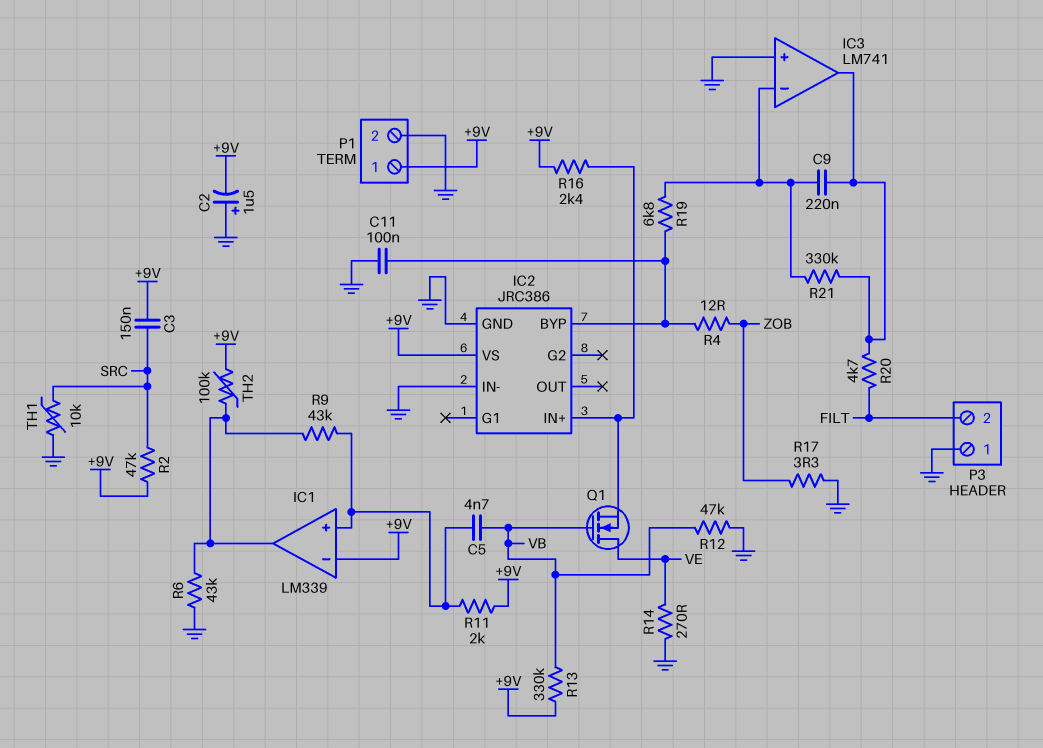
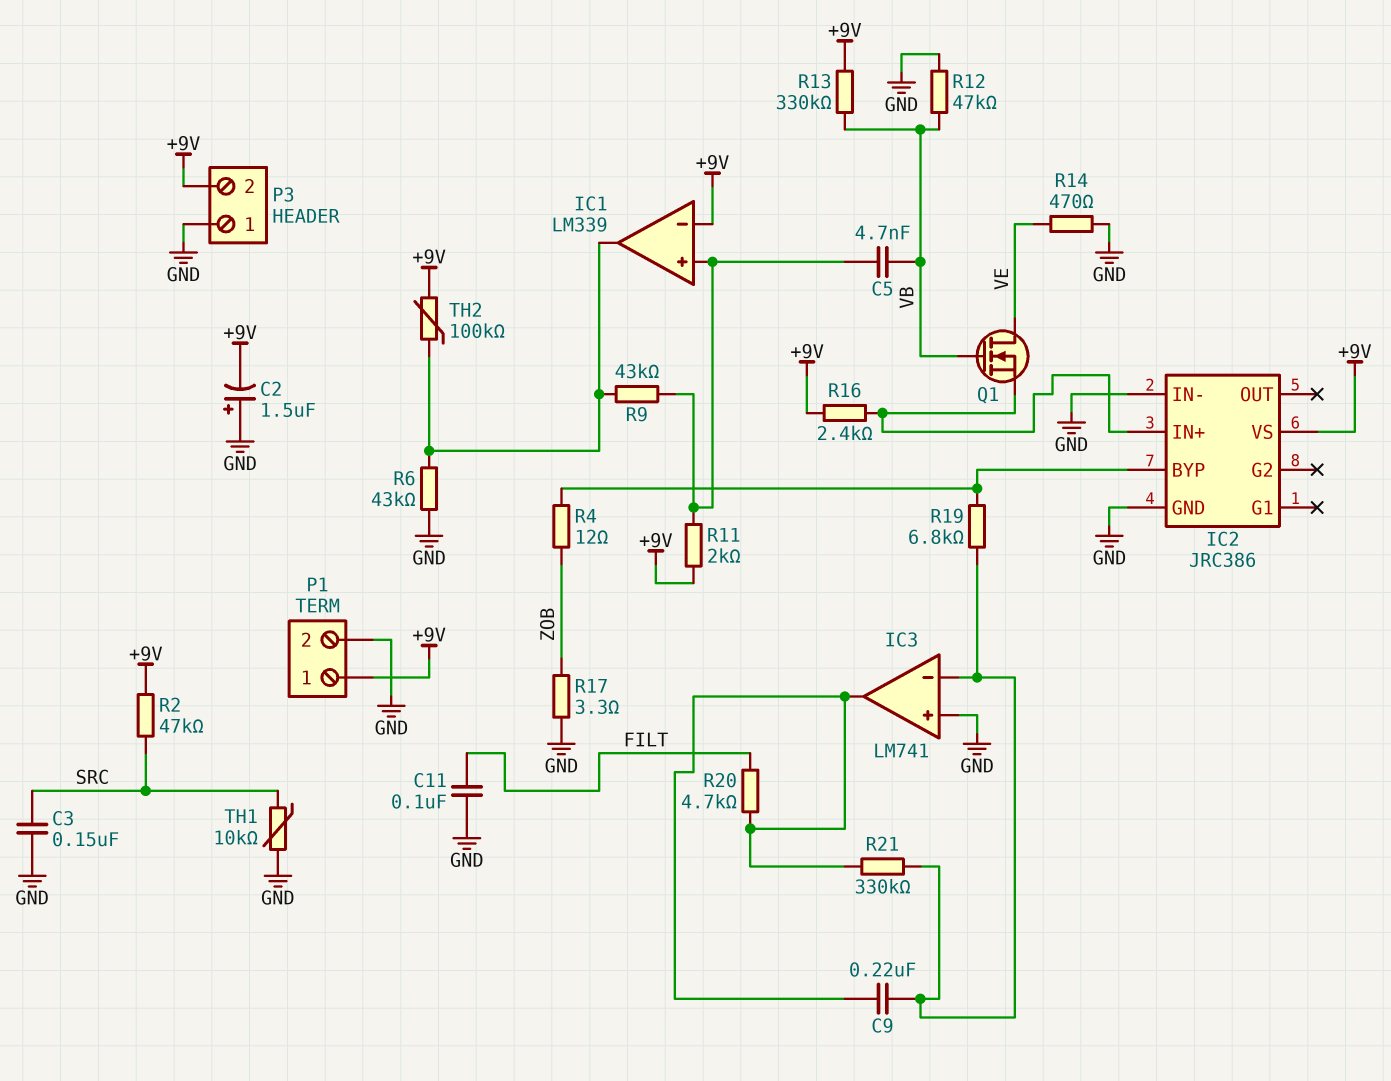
C3: 150nF (+9V, SRC) -> 150nF (GND, SRC)
C11: 100nF (GND, IC2/BYP) -> 100nF (FILT, GND)
P3 pin 2: FILT -> +9V
R14: 270 (GND, VE) -> 470 (GND, VE)

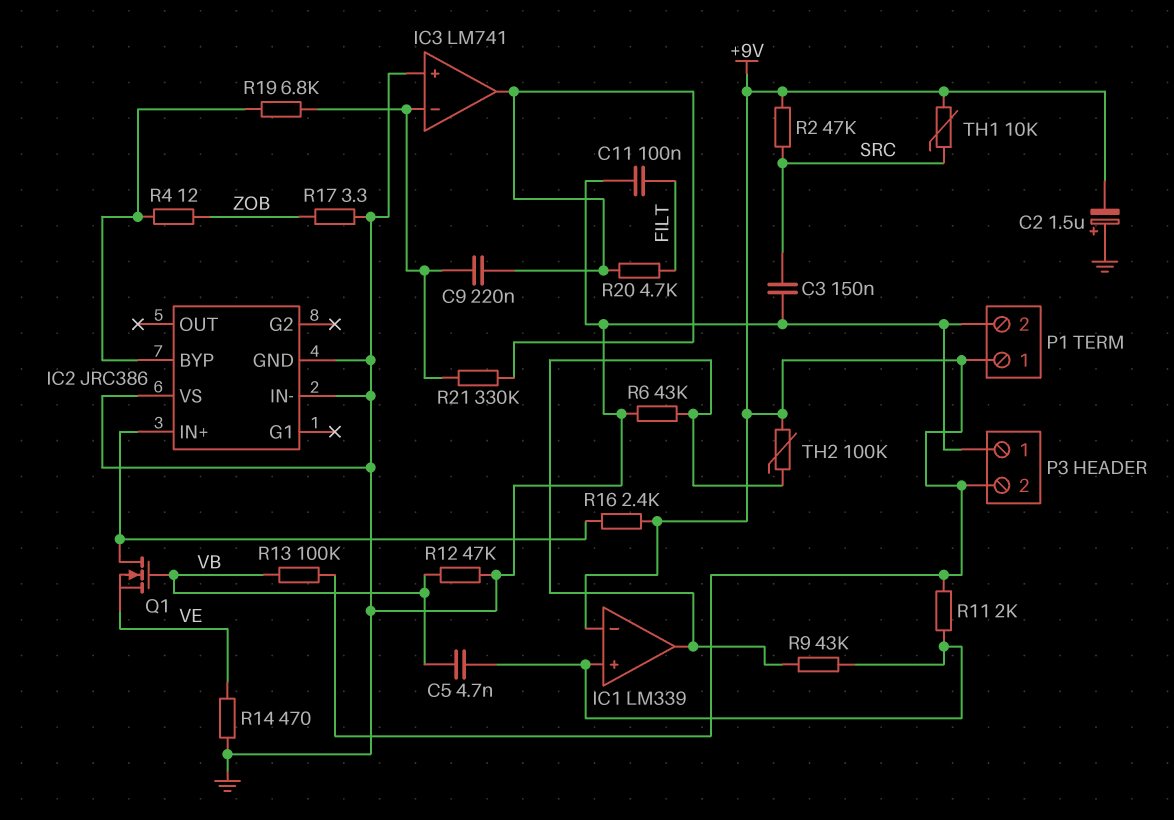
IC2 pin VS: +9V -> GND
Q1: NMOS (G VB, D VE, S IC2/IN+) -> NMOS (G VB, D IC2/IN+, S VE)
R13: 330k (+9V, VB) -> 100k (+9V, VB)
TH1: 10k (GND, SRC) -> 10k (+9V, SRC)

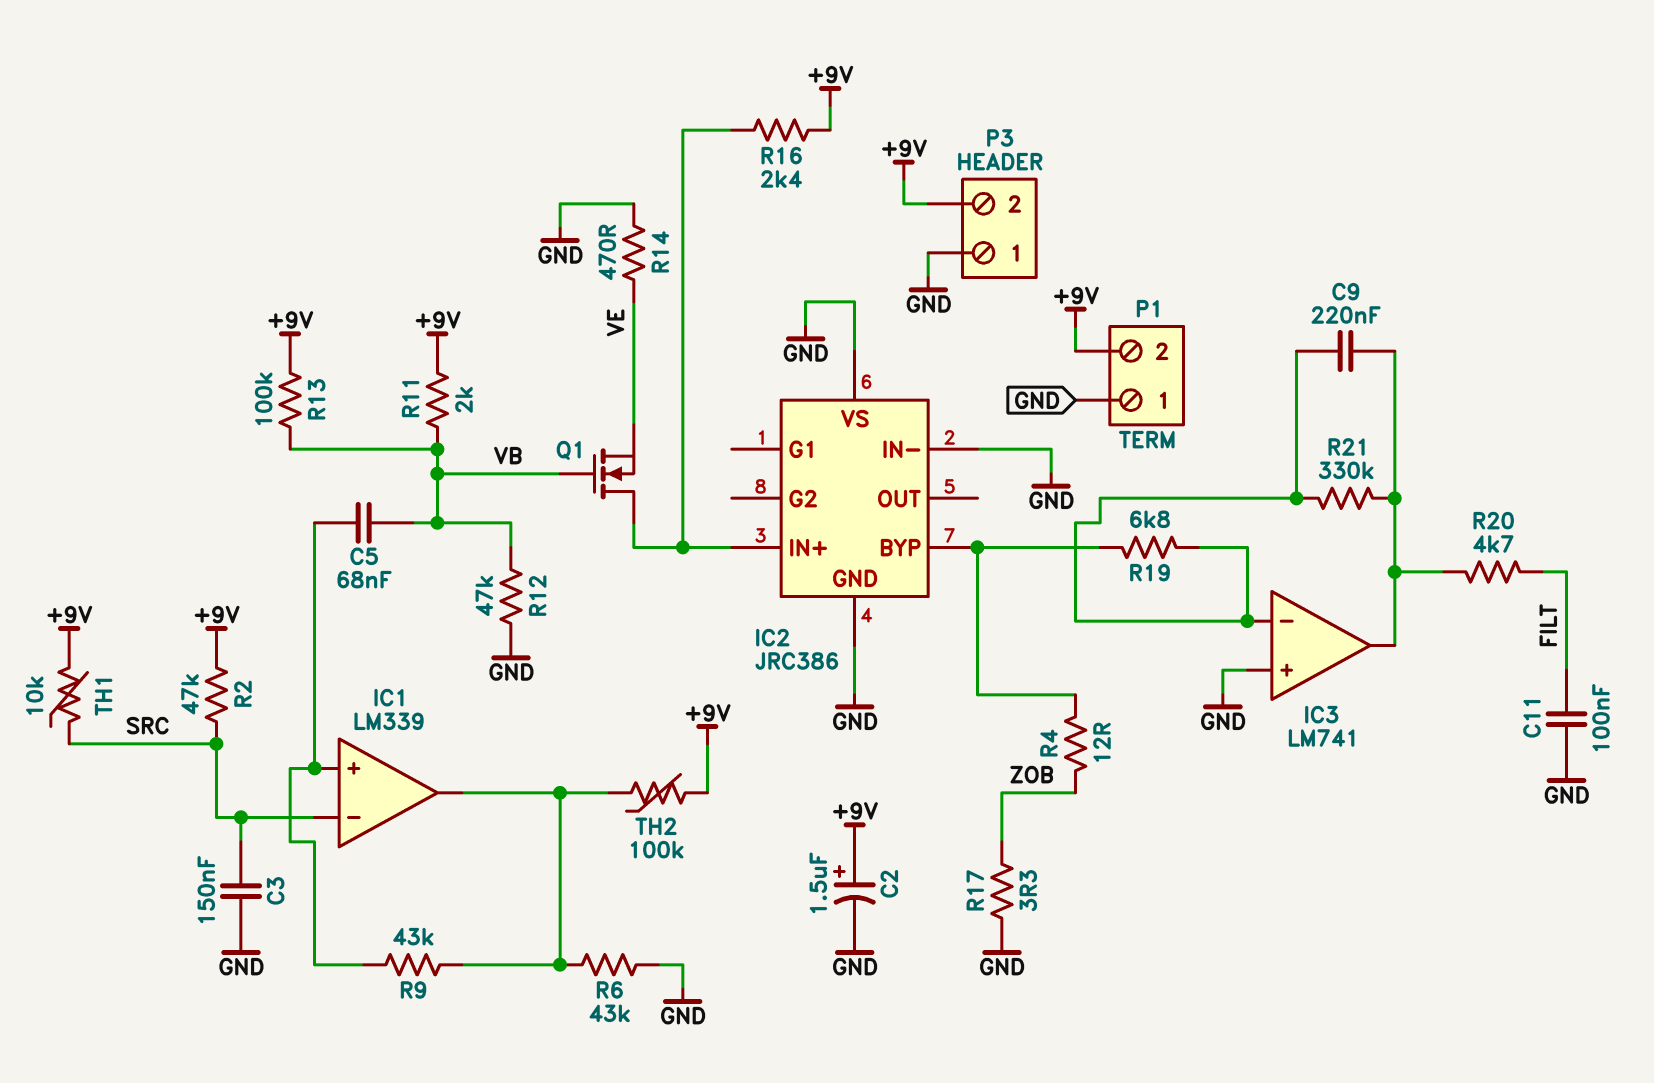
C2: 1.5uF (plus GND, minus +9V) -> 1.5uF (plus +9V, minus GND)
C5: 4.7nF (IC1/in+, VB) -> 68nF (IC1/in+, VB)
IC1 pin in-: +9V -> SRC
P1 pin 1: +9V -> GND
P1 pin 2: GND -> +9V
R11: 2k (+9V, IC1/in+) -> 2k (+9V, VB)

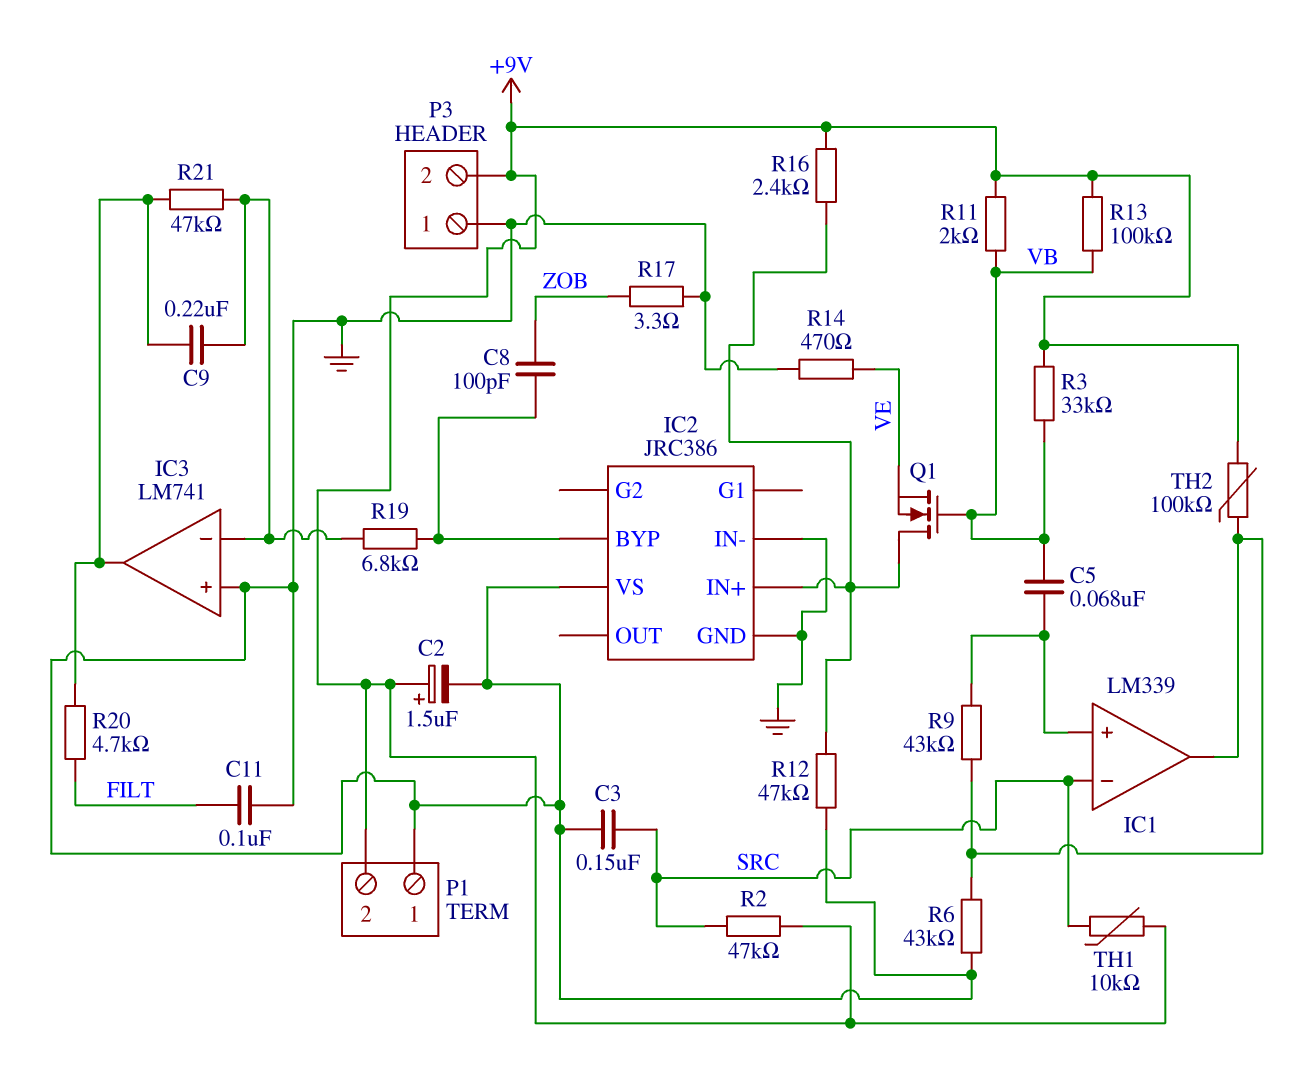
C8: none -> 100pF (IC2/BYP, ZOB)
R3: none -> 33k (+9V, VB)
R4: 12 (IC2/BYP, ZOB) -> none
R12: 47k (GND, VB) -> 47k (GND, IC2/IN+)
R21: 330k (IC3/in-, IC3/out) -> 47k (IC3/in-, IC3/out)

